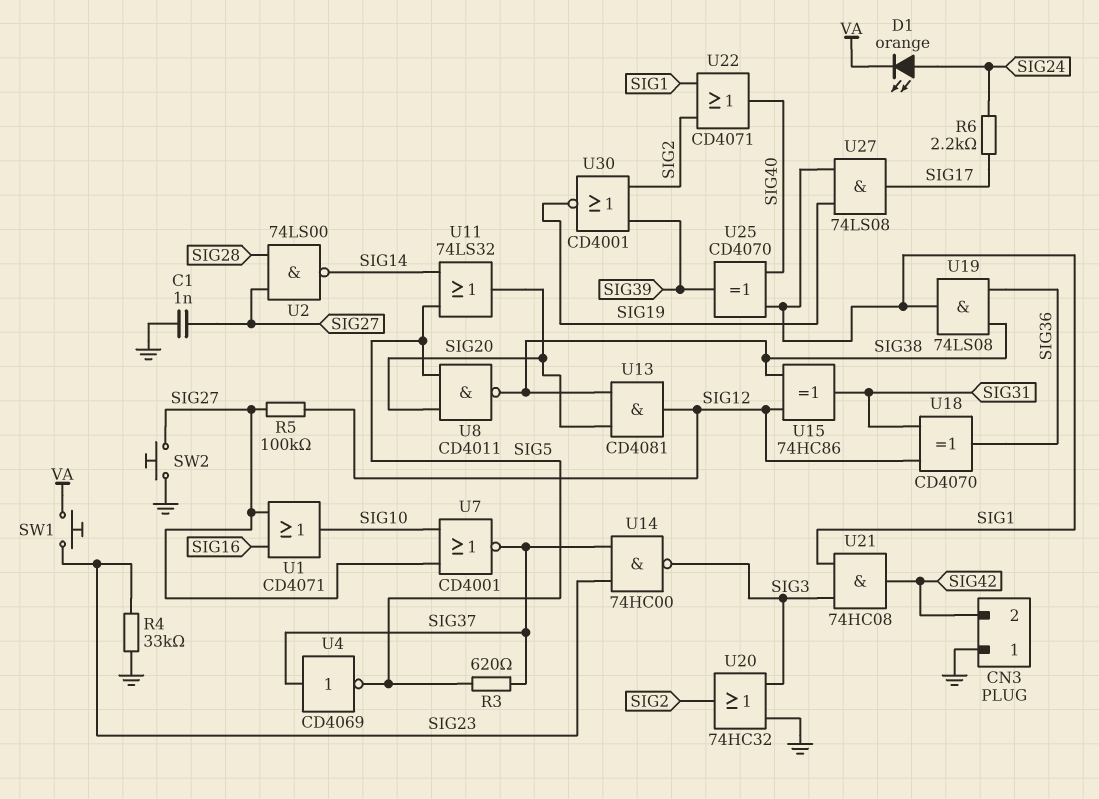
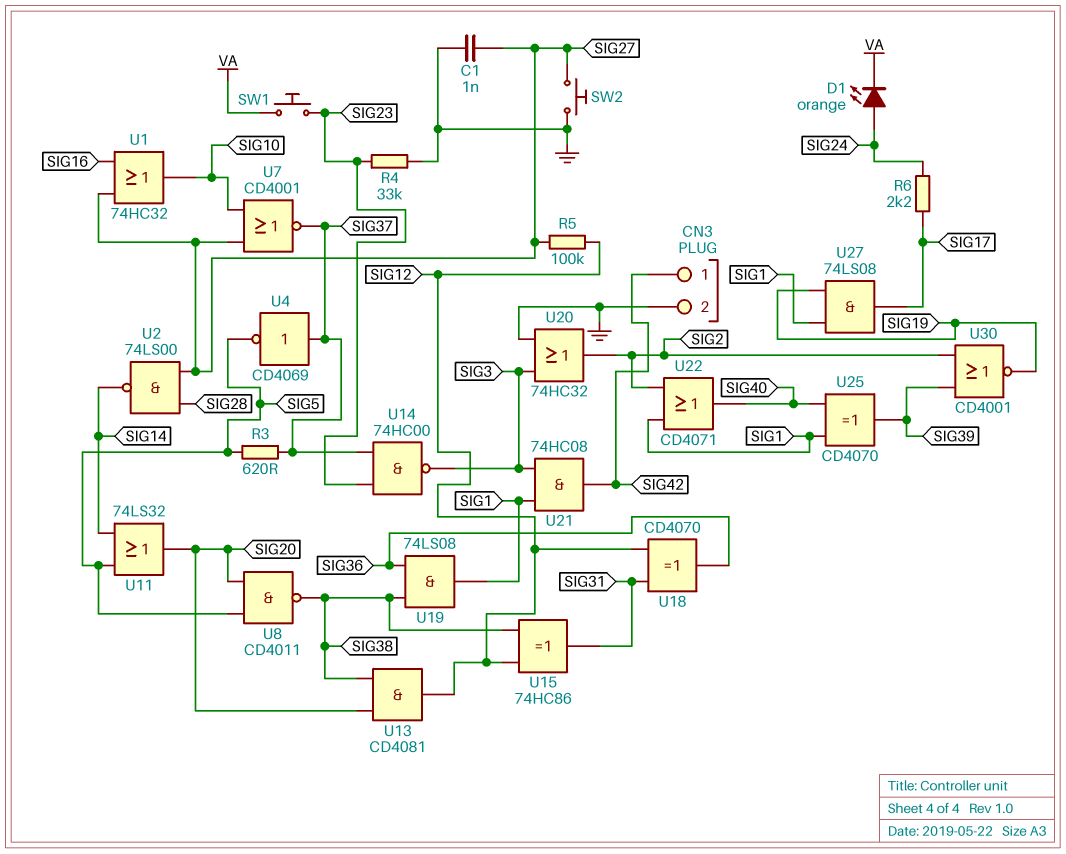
CN3 pin 1: GND -> SIG42
CN3 pin 2: SIG42 -> GND
U1: OR CD4071 (in SIG16, in SIG27, out SIG10) -> OR 74HC32 (in SIG16, in SIG27, out SIG10)

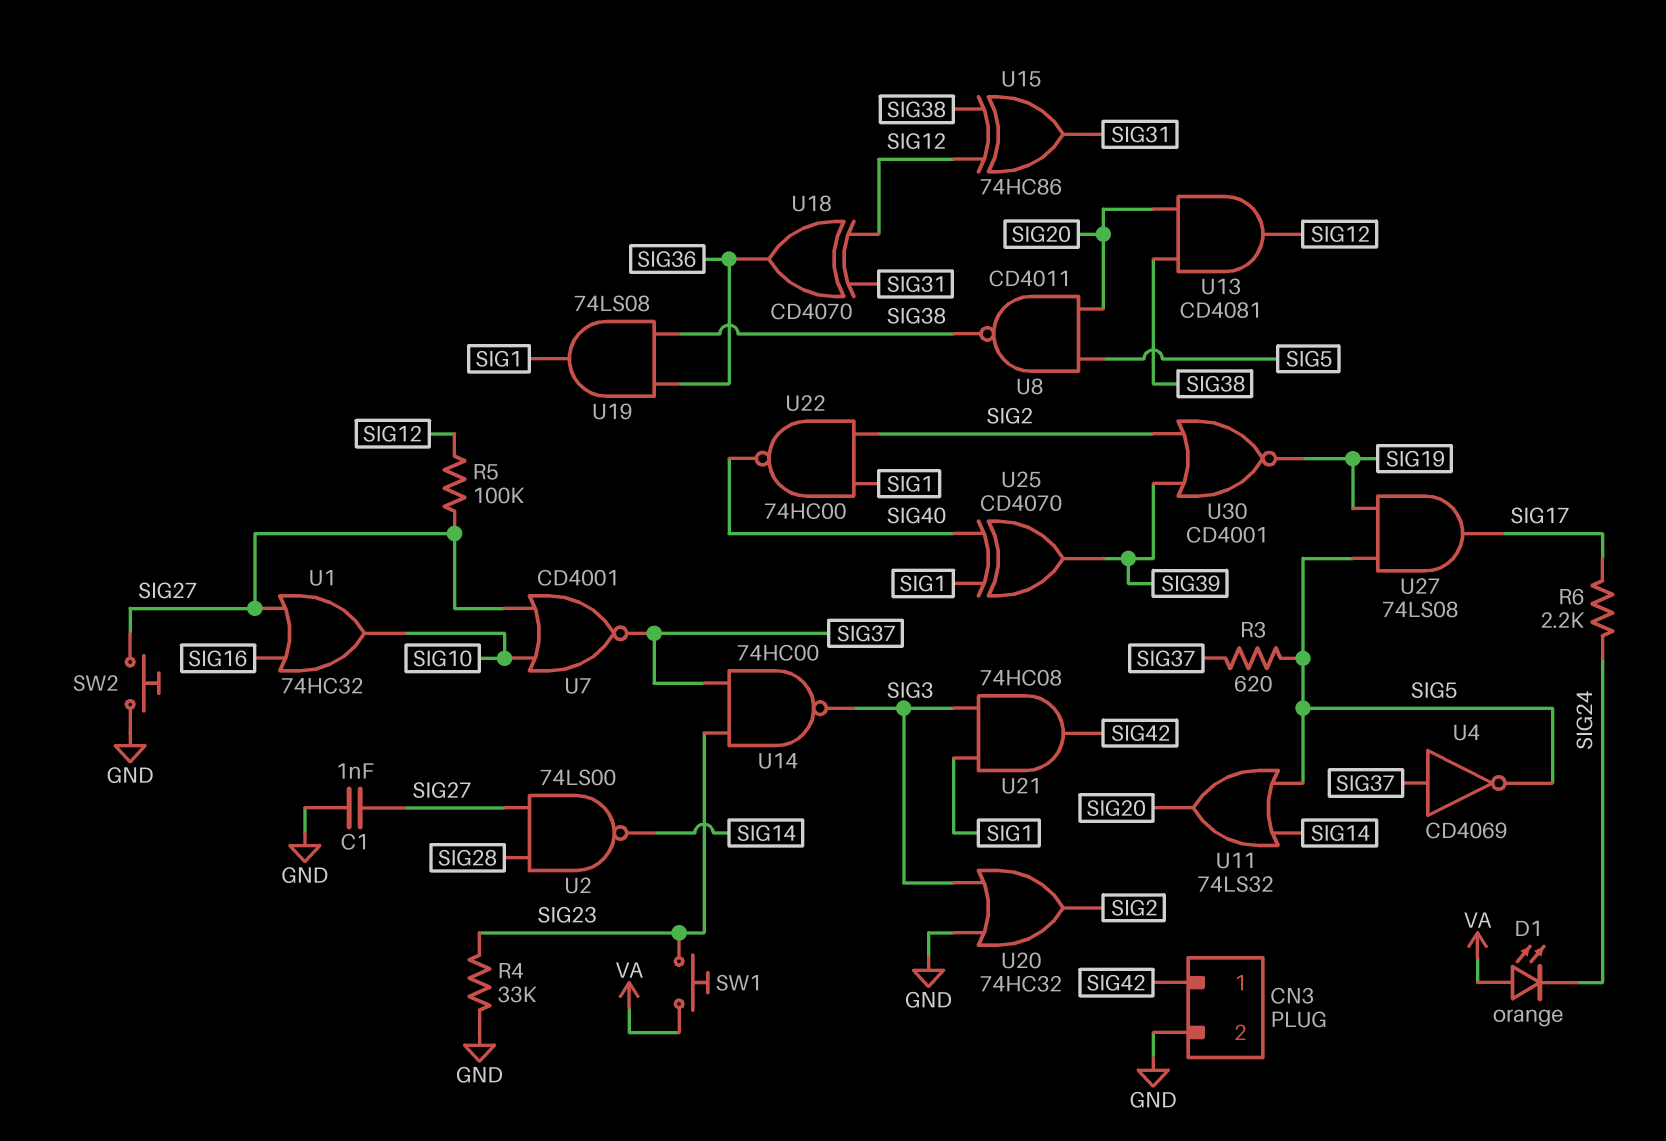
D1: LED orange (A SIG24, K VA) -> LED orange (A VA, K SIG24)
U22: OR CD4071 (in SIG1, in SIG2, out SIG40) -> NAND 74HC00 (in SIG1, in SIG2, out SIG40)
U27: AND 74LS08 (in SIG1, in SIG19, out SIG17) -> AND 74LS08 (in SIG5, in SIG19, out SIG17)

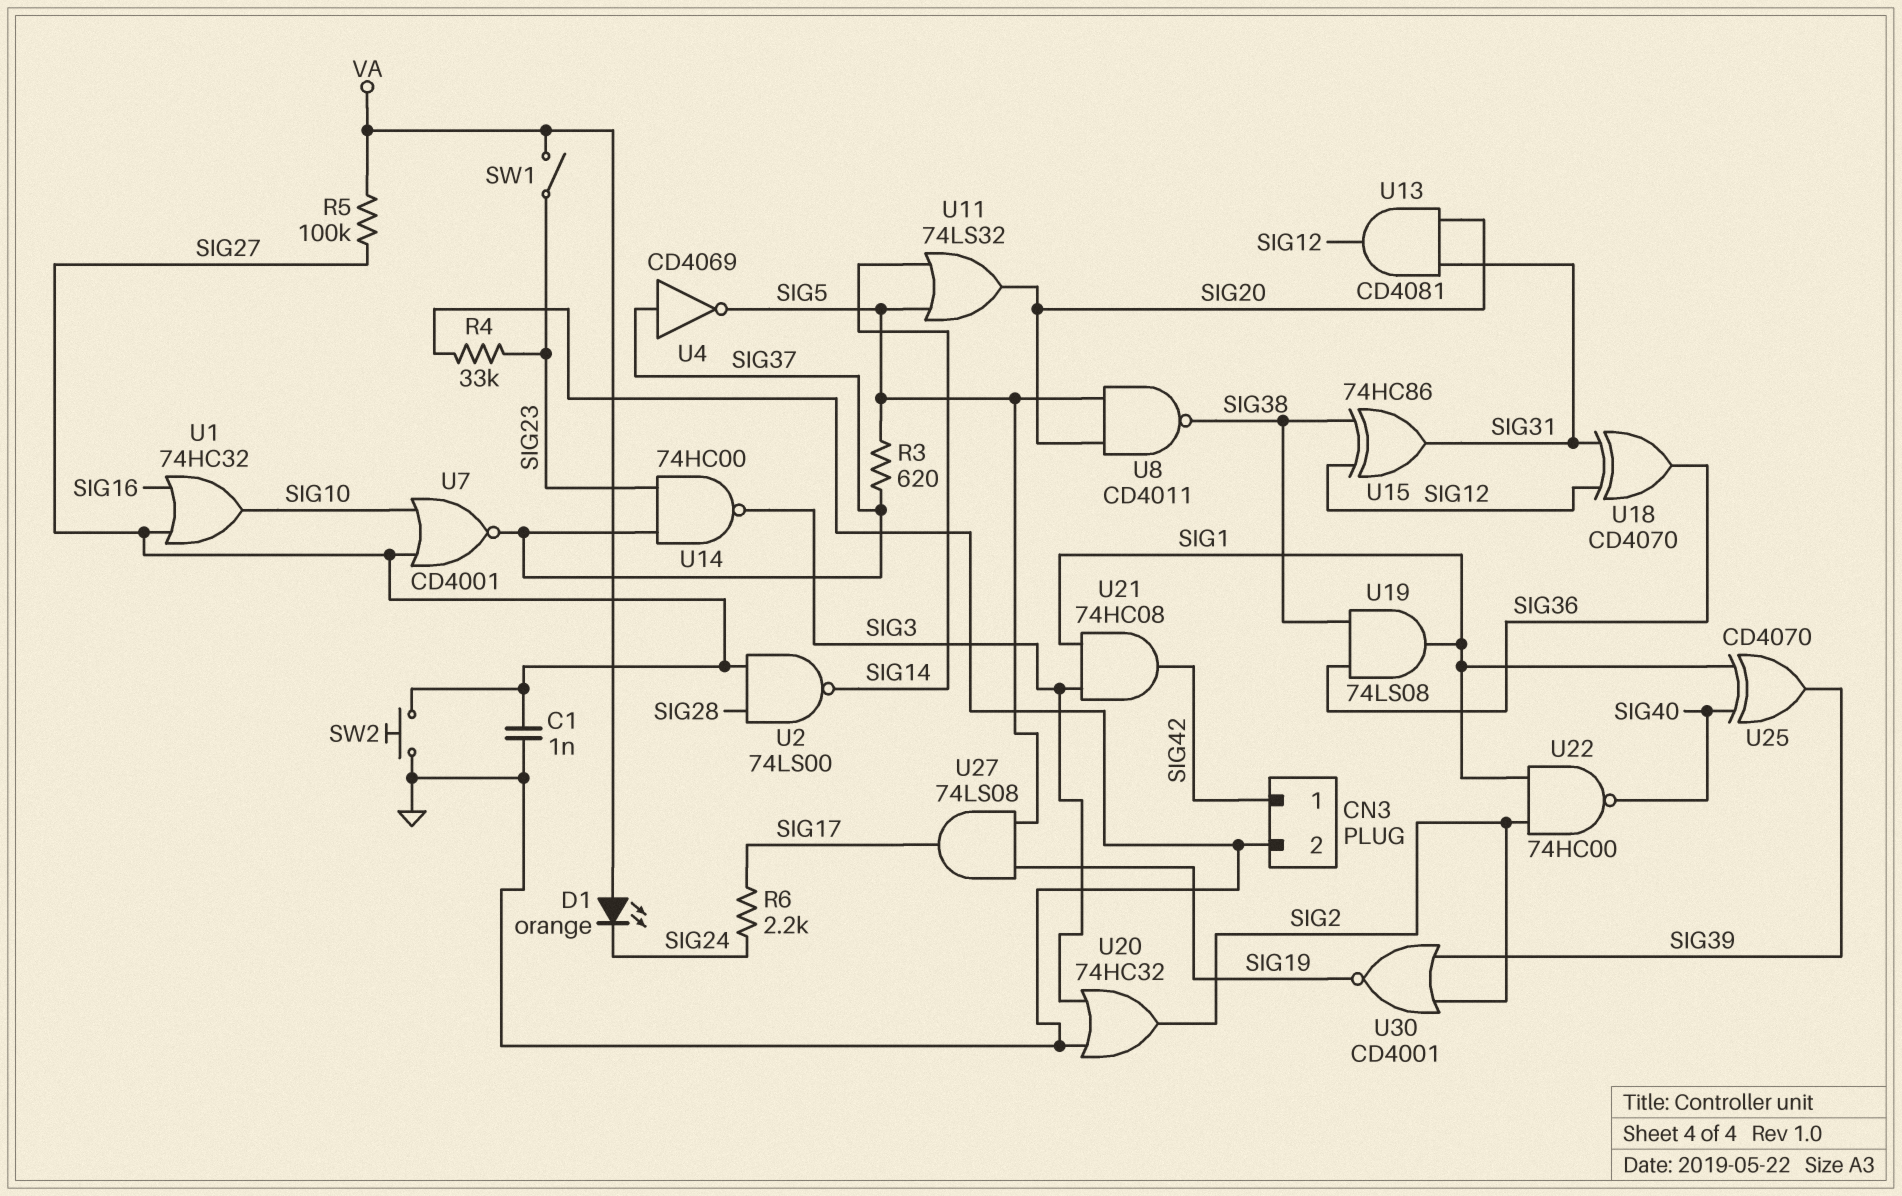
R5: 100k (SIG12, SIG27) -> 100k (SIG27, VA)
SW1: button (SIG23, VA) -> switch (SIG23, VA)
U13: AND CD4081 (in SIG20, in SIG38, out SIG12) -> AND CD4081 (in SIG20, in SIG31, out SIG12)

